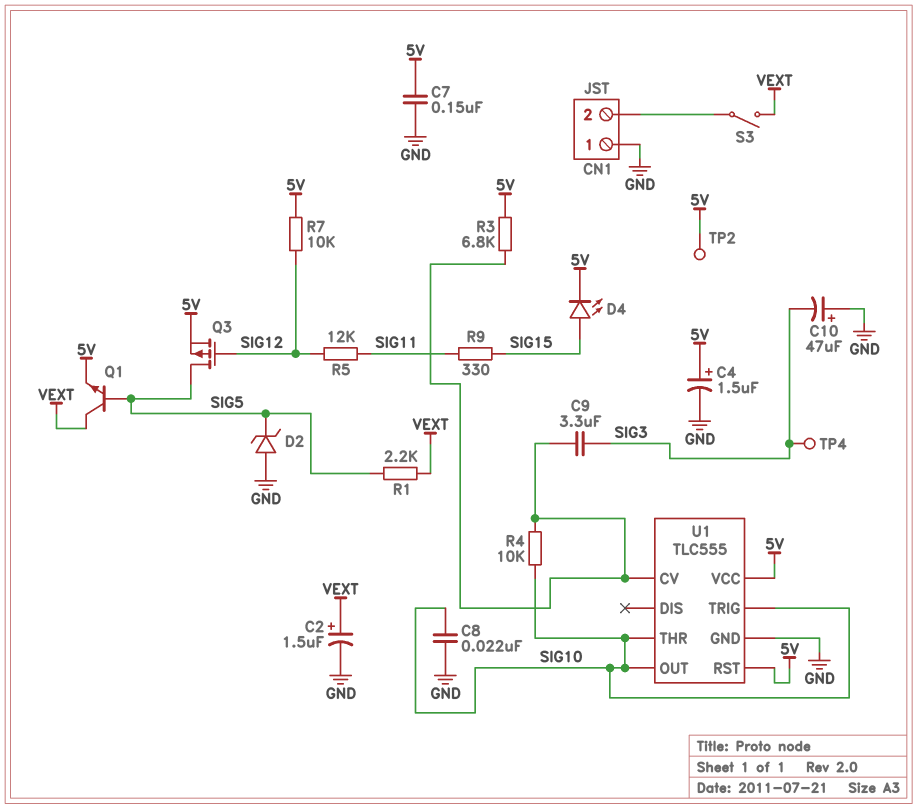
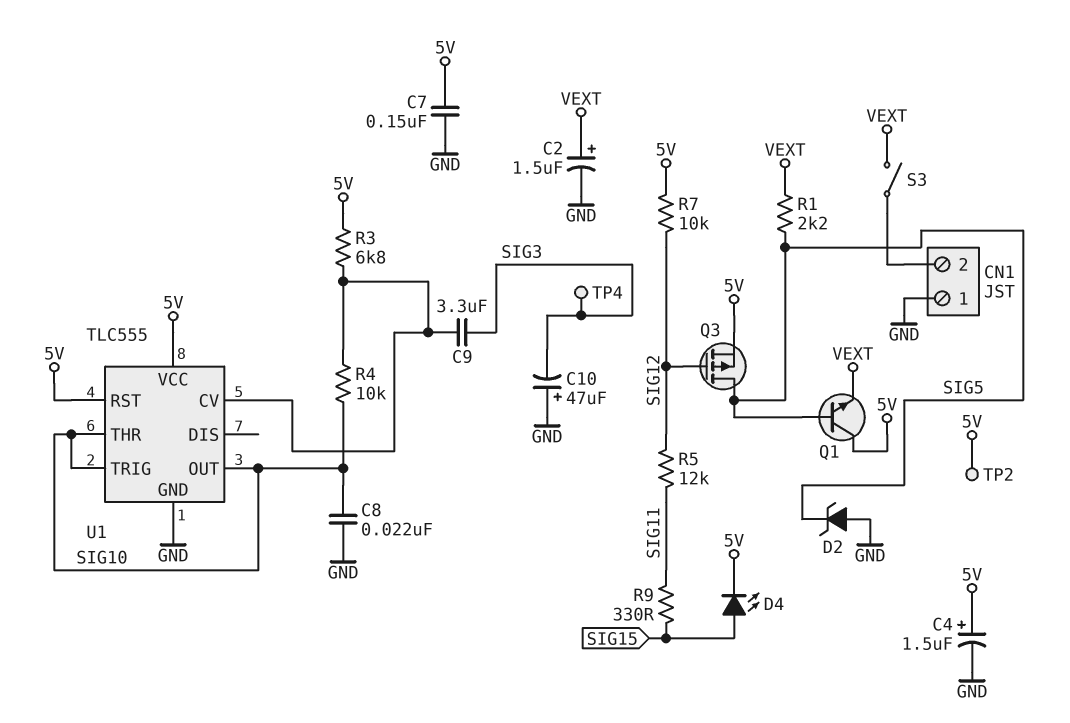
Q1: NPN (B SIG5, C VEXT, E 5V) -> NPN (B SIG5, C 5V, E VEXT)

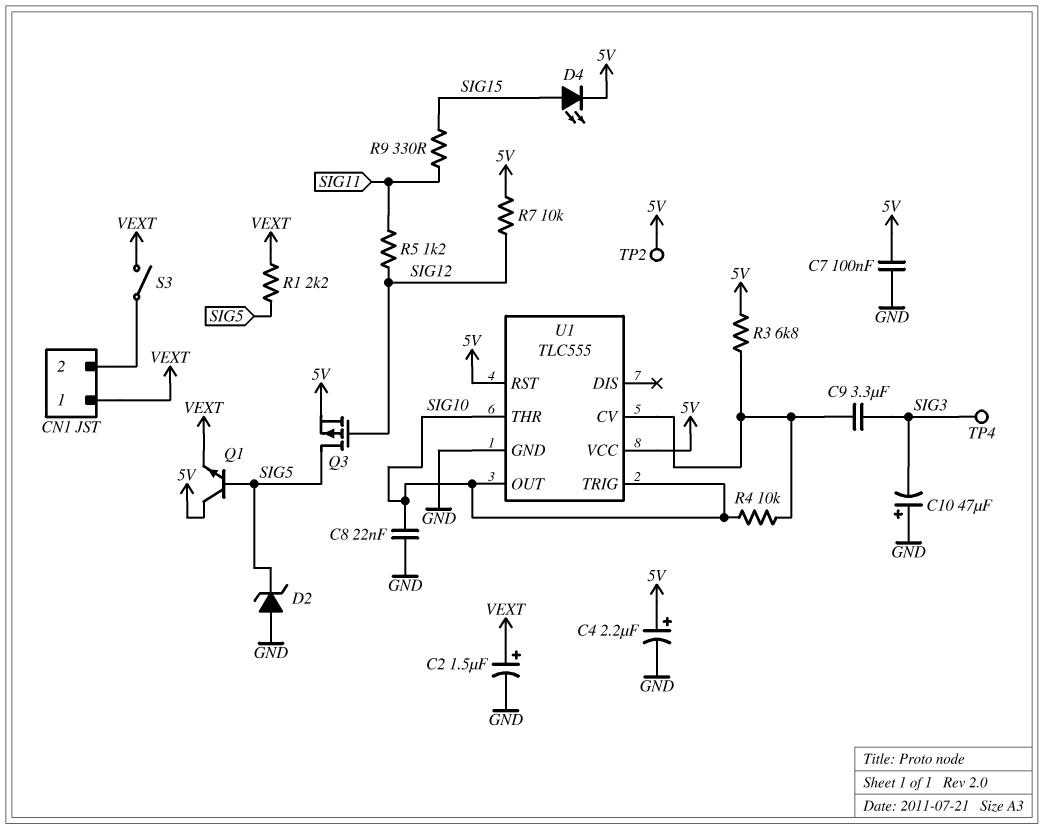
C4: 1.5uF (plus 5V, minus GND) -> 2.2uF (plus 5V, minus GND)
C7: 150nF (5V, GND) -> 100nF (5V, GND)
CN1 pin 1: GND -> VEXT
R5: 12k (SIG11, SIG12) -> 1.2k (SIG11, SIG12)

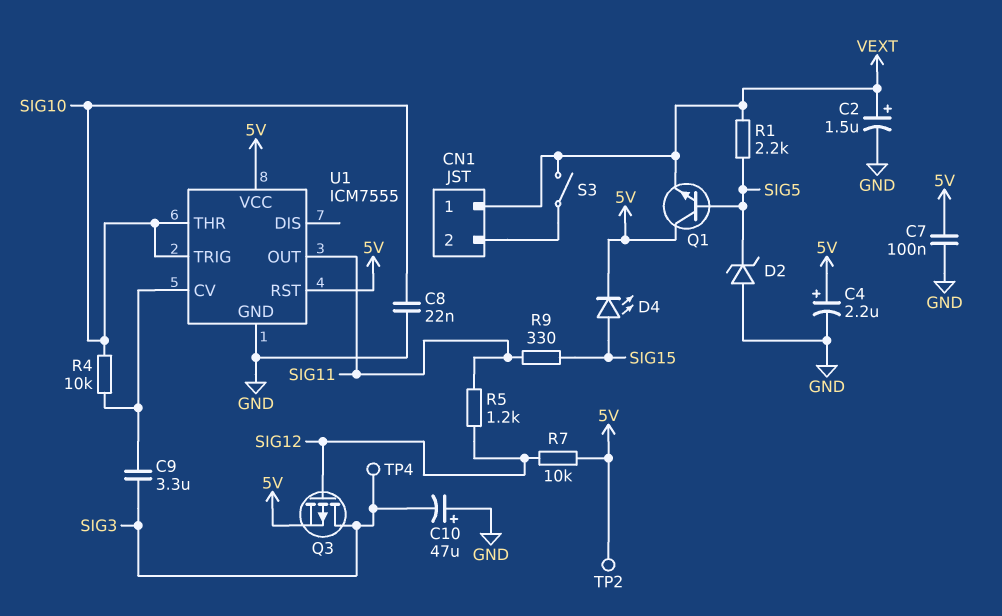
Q3: PMOS (G SIG12, D SIG5, S 5V) -> PMOS (G SIG12, D SIG3, S 5V)
R3: 6.8k (5V, U1/CV) -> none
U1: TLC555 -> ICM7555
U1 pin OUT: SIG10 -> SIG11

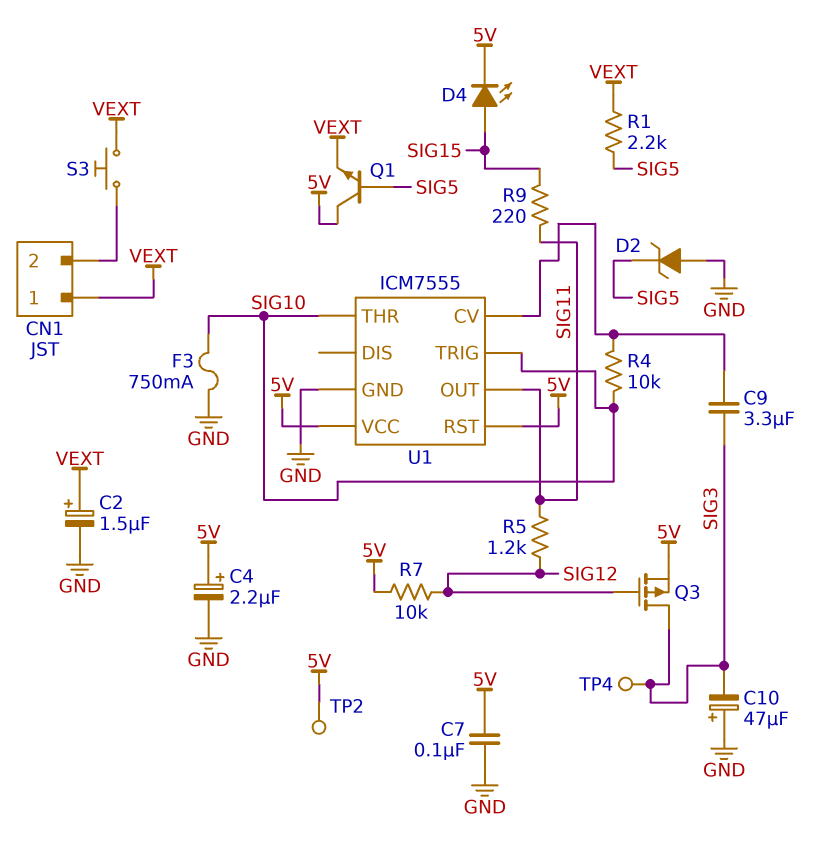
C8: 22nF (GND, SIG10) -> none
F3: none -> 750mA (GND, SIG10)
R9: 330 (SIG11, SIG15) -> 220 (SIG11, SIG15)
S3: switch (CN1/2, VEXT) -> button (CN1/2, VEXT)

